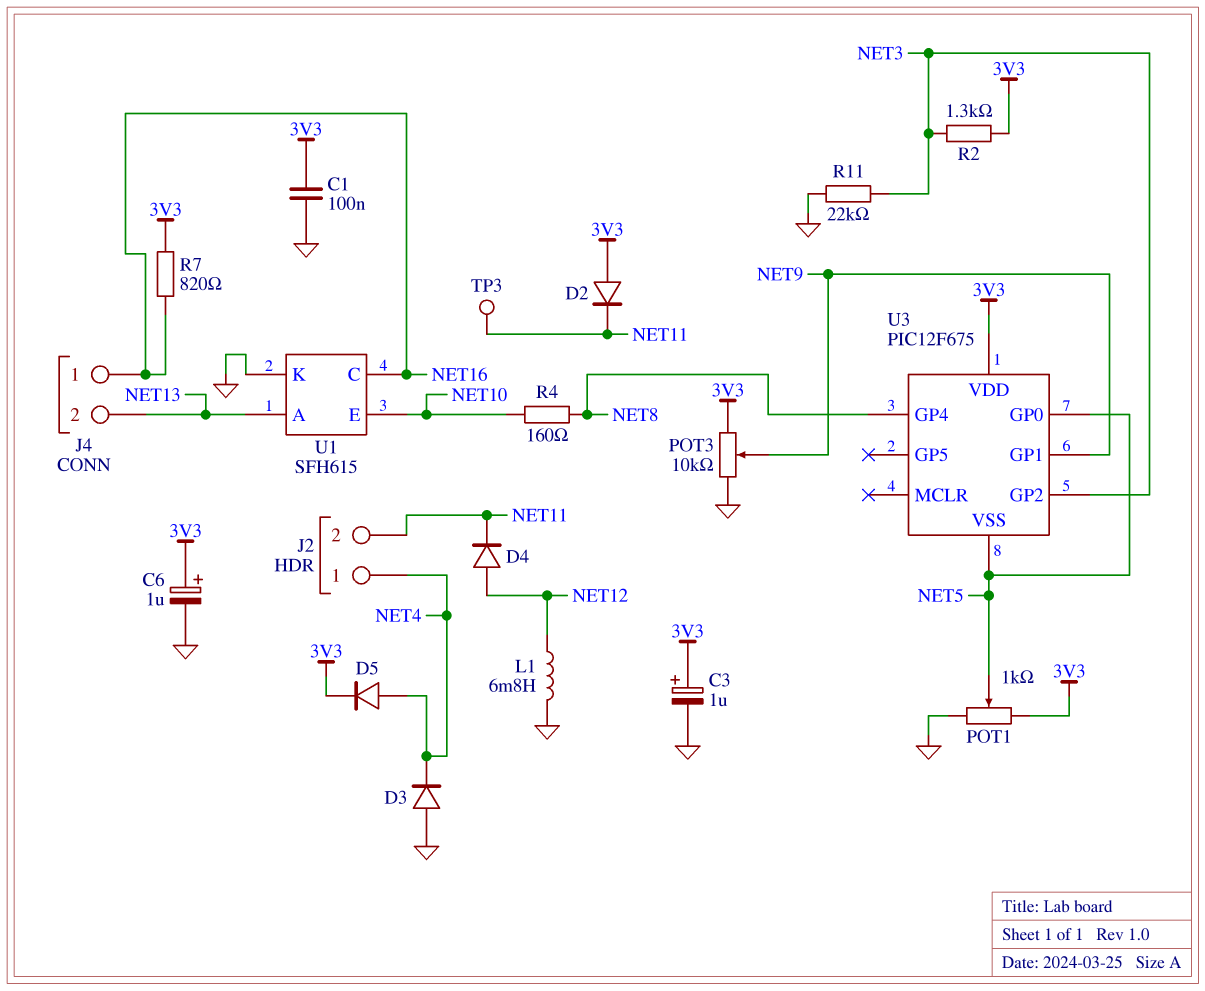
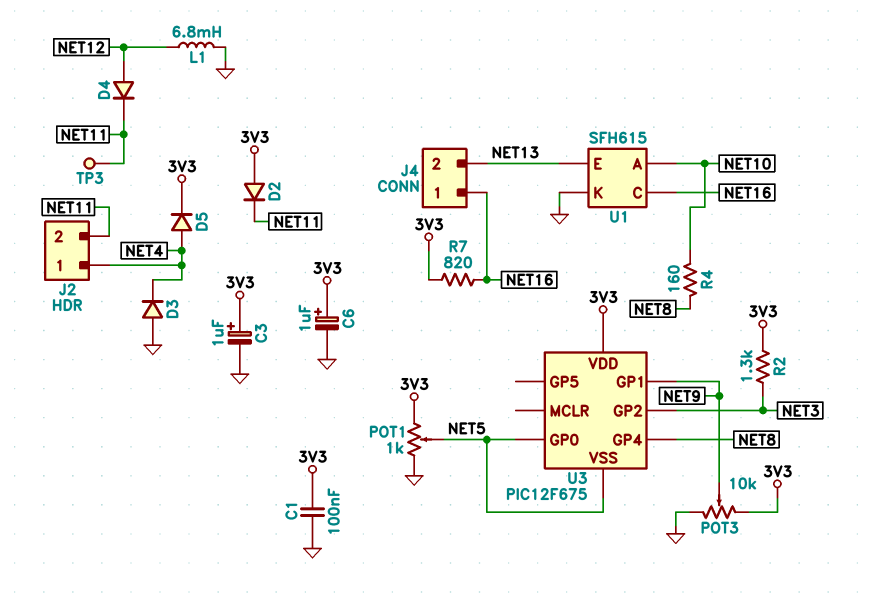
R11: 22k (GND, NET3) -> none
U1 pin A: NET13 -> NET10
U1 pin E: NET10 -> NET13

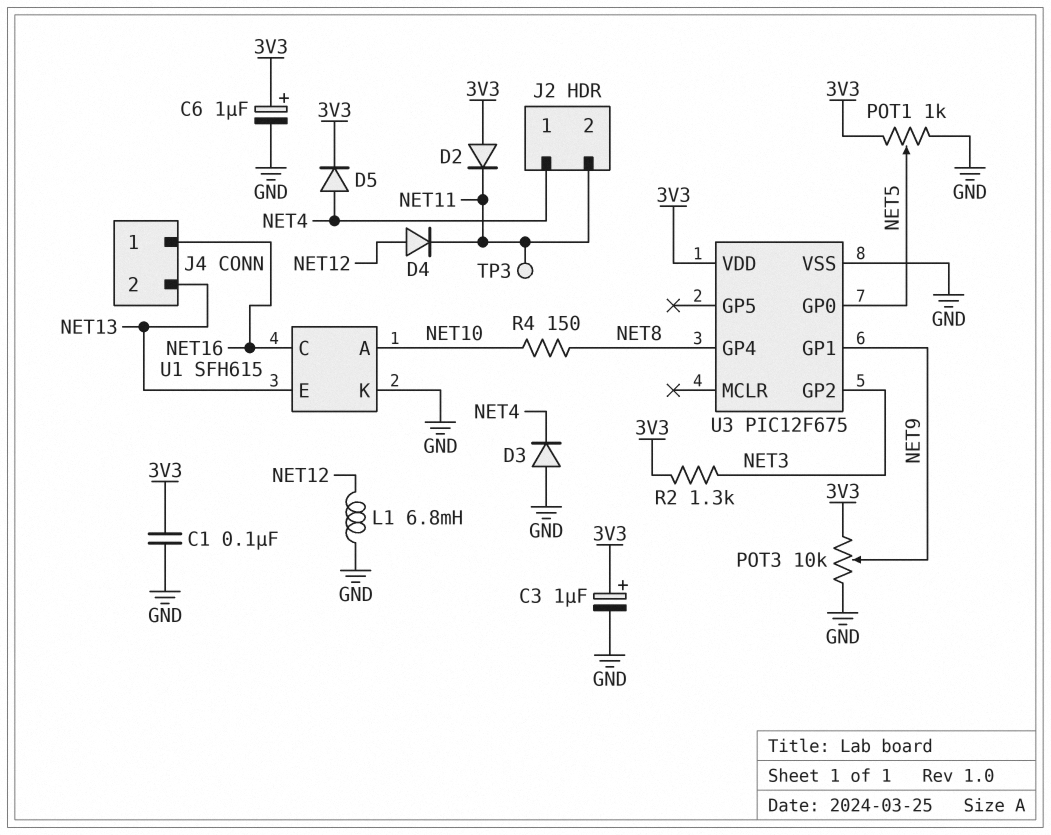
R4: 160 (NET8, NET10) -> 150 (NET8, NET10)
R7: 820 (3V3, NET16) -> none
U3 pin VSS: NET5 -> GND

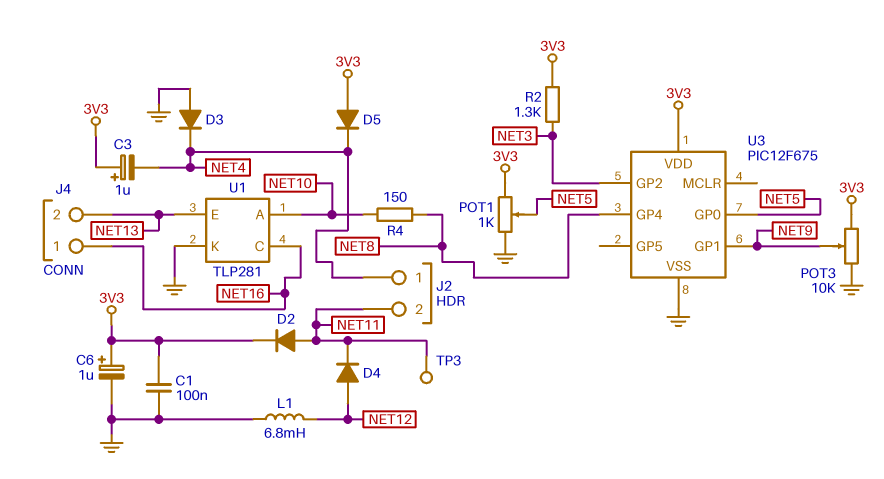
C3: 1uF (plus 3V3, minus GND) -> 1uF (plus 3V3, minus NET4)
D2: diode (A 3V3, K NET11) -> diode (A NET11, K 3V3)
D5: diode (A NET4, K 3V3) -> diode (A 3V3, K NET4)
U1: SFH615 -> TLP281

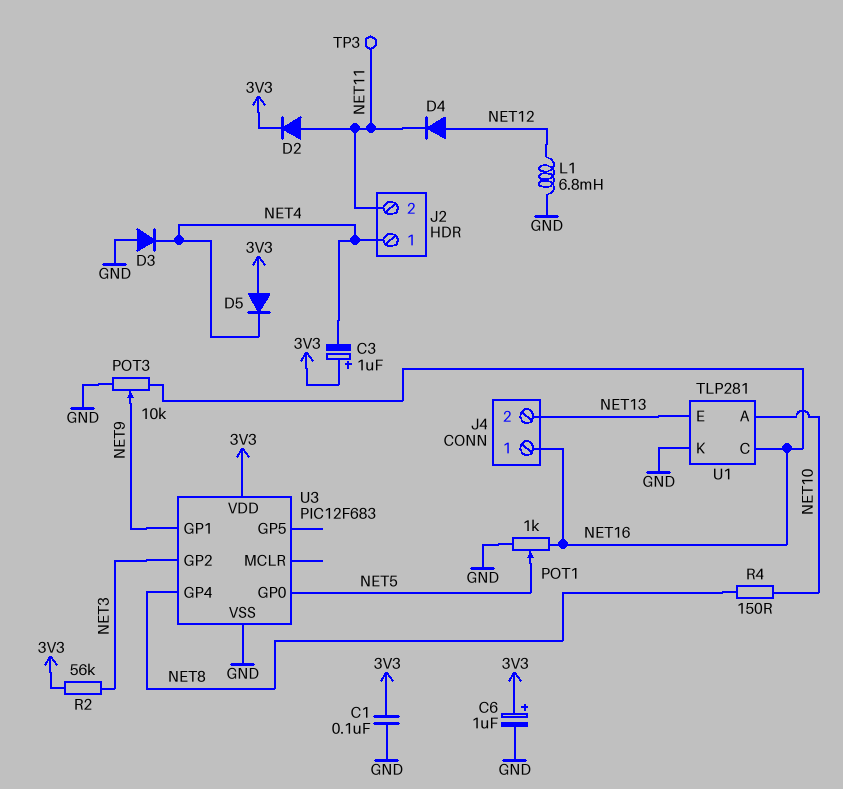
POT1: 1k (3V3, GND, wiper NET5) -> 1k (GND, NET16, wiper NET5)
POT3: 10k (3V3, GND, wiper NET9) -> 10k (GND, NET16, wiper NET9)
R2: 1.3k (3V3, NET3) -> 56k (3V3, NET3)
U3: PIC12F675 -> PIC12F683

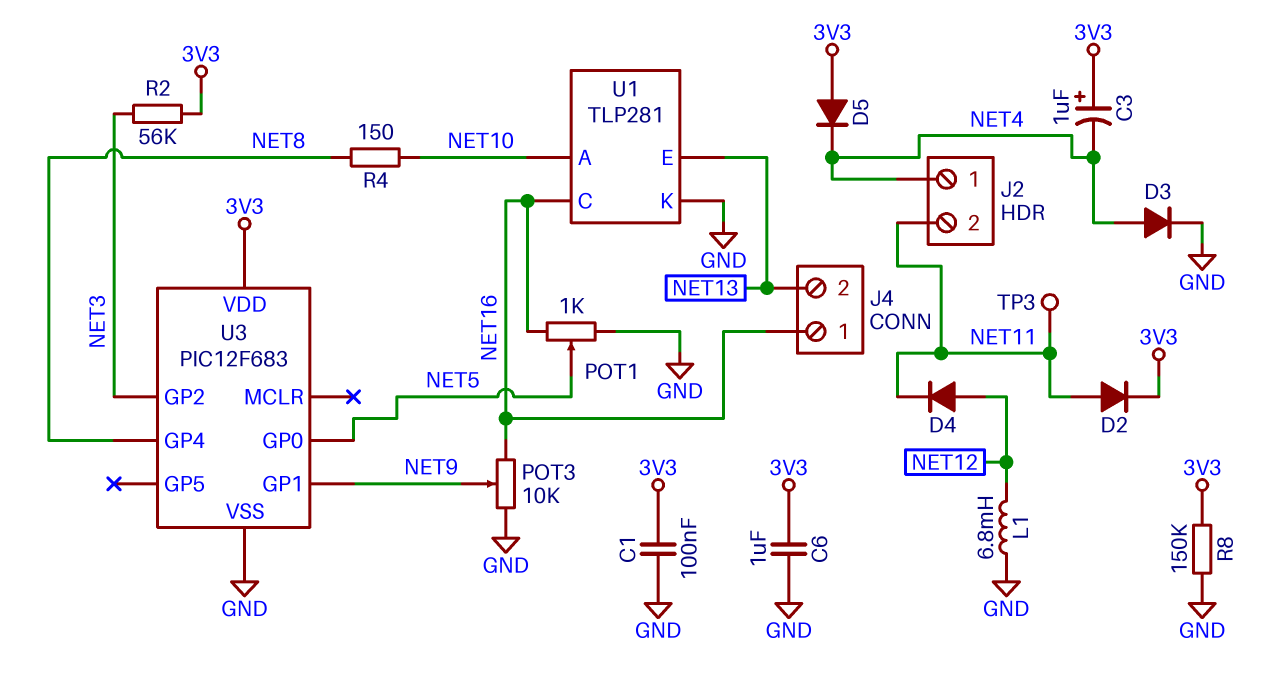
C6: 1uF (plus 3V3, minus GND) -> 1uF (3V3, GND)
D3: diode (A GND, K NET4) -> diode (A NET4, K GND)
R8: none -> 150k (3V3, GND)

